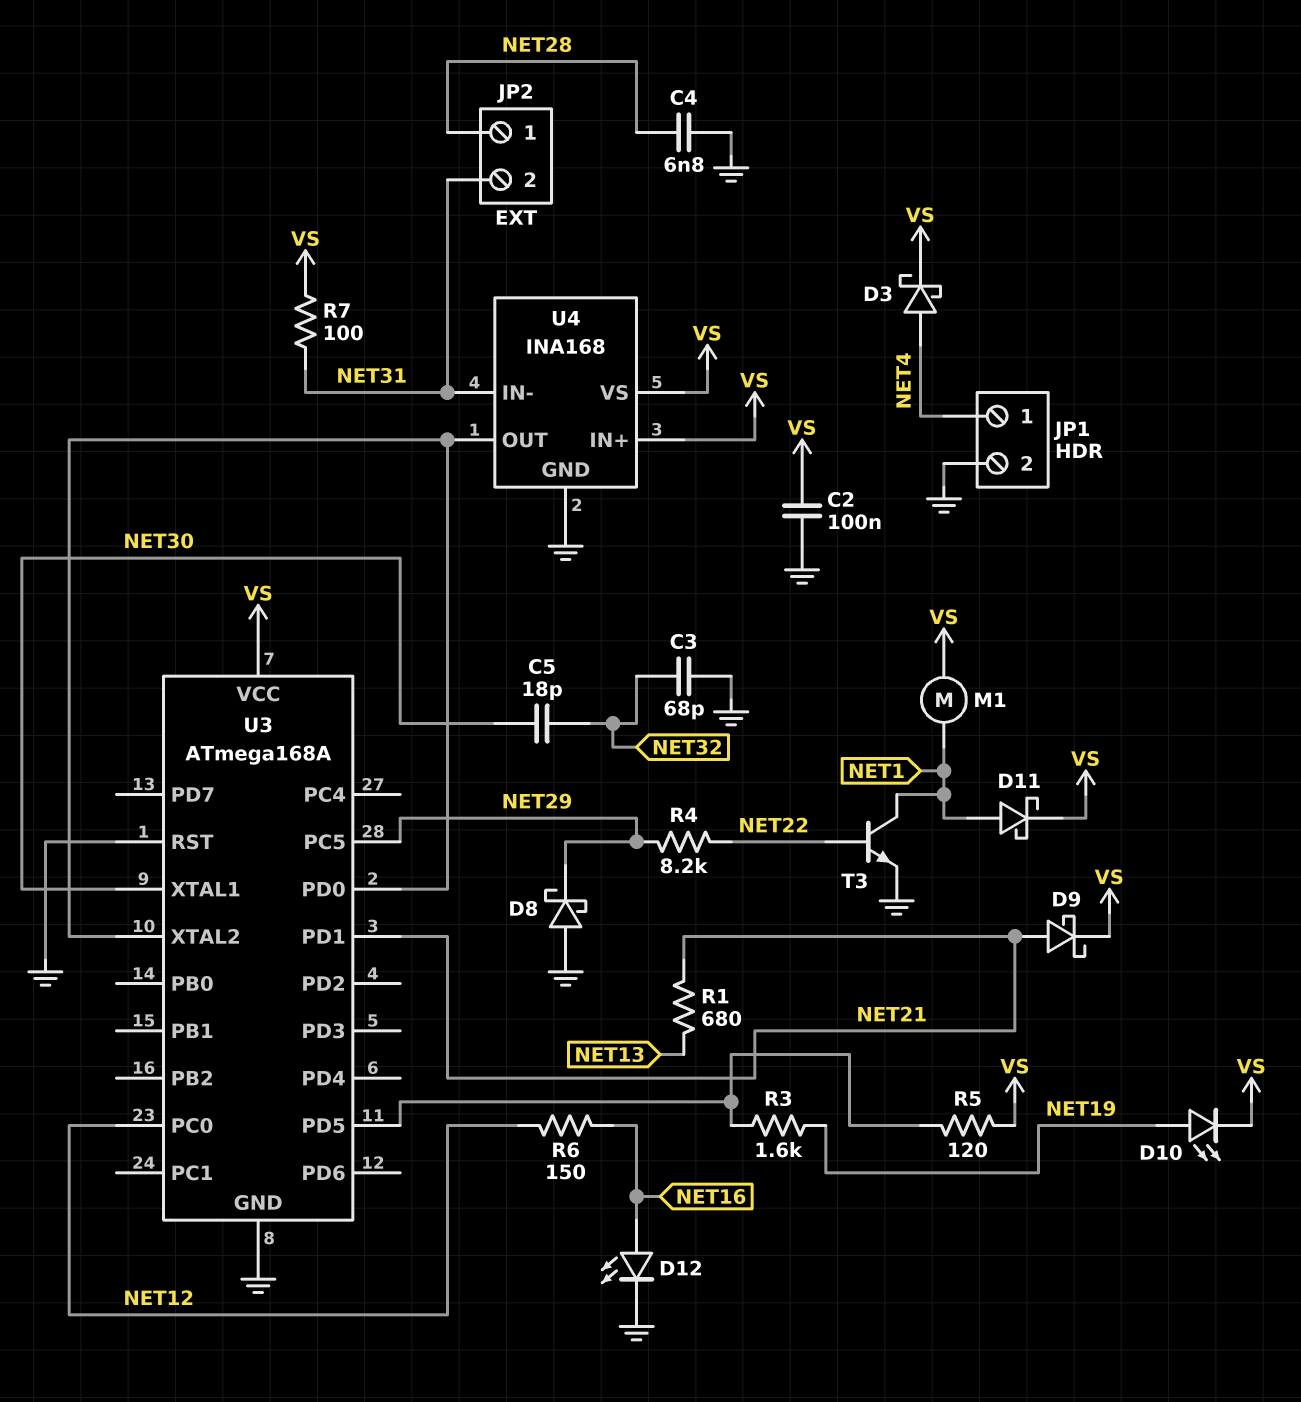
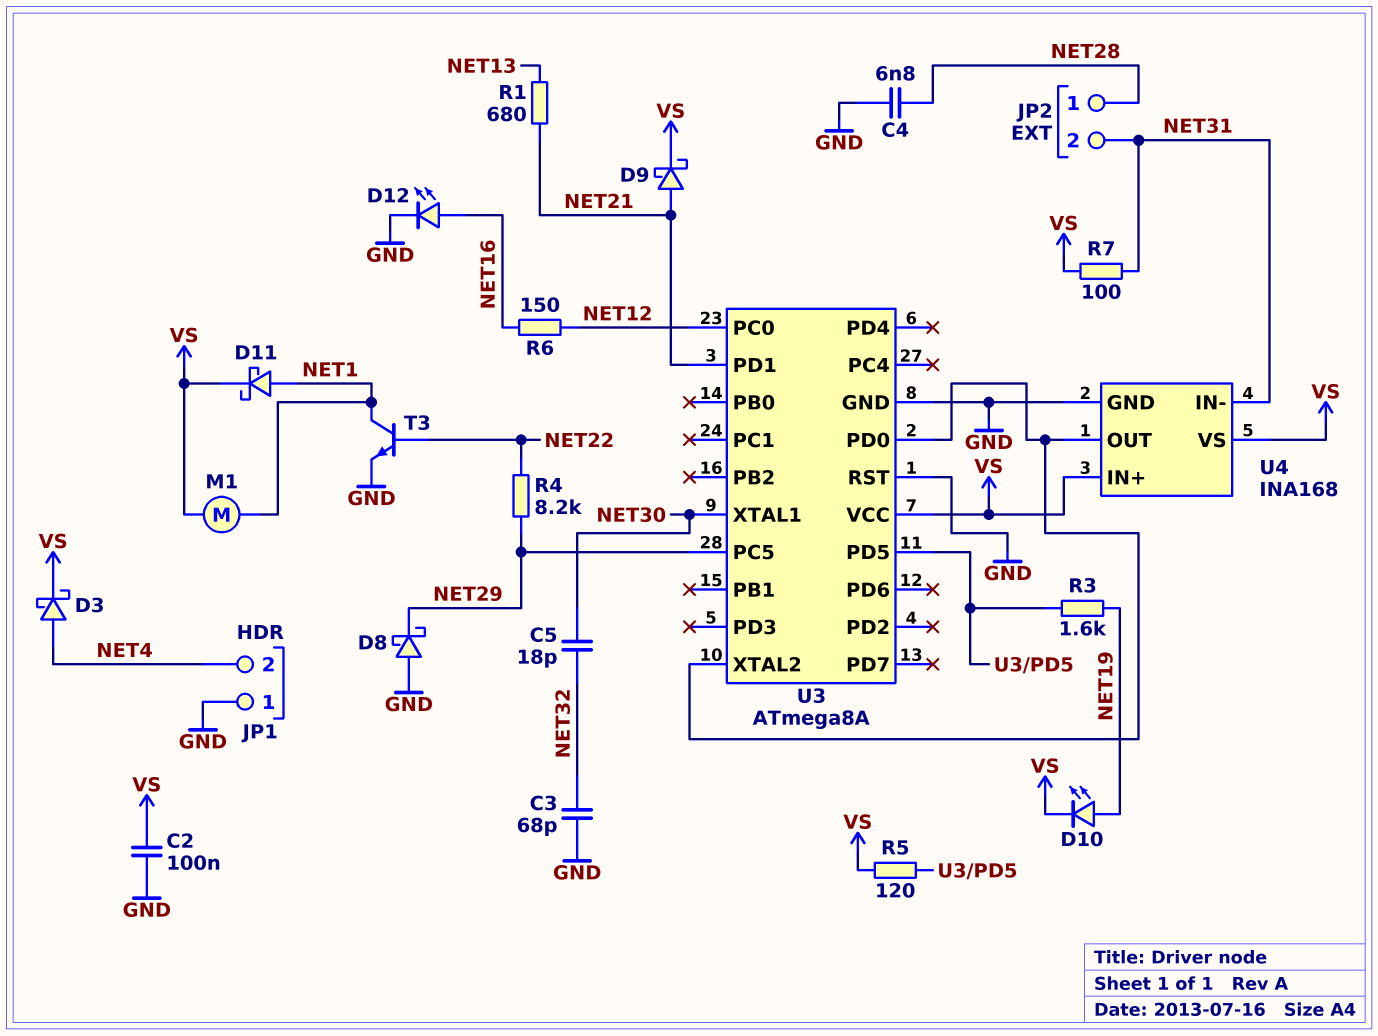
JP1 pin 1: NET4 -> GND
JP1 pin 2: GND -> NET4
U3: ATmega168A -> ATmega8A

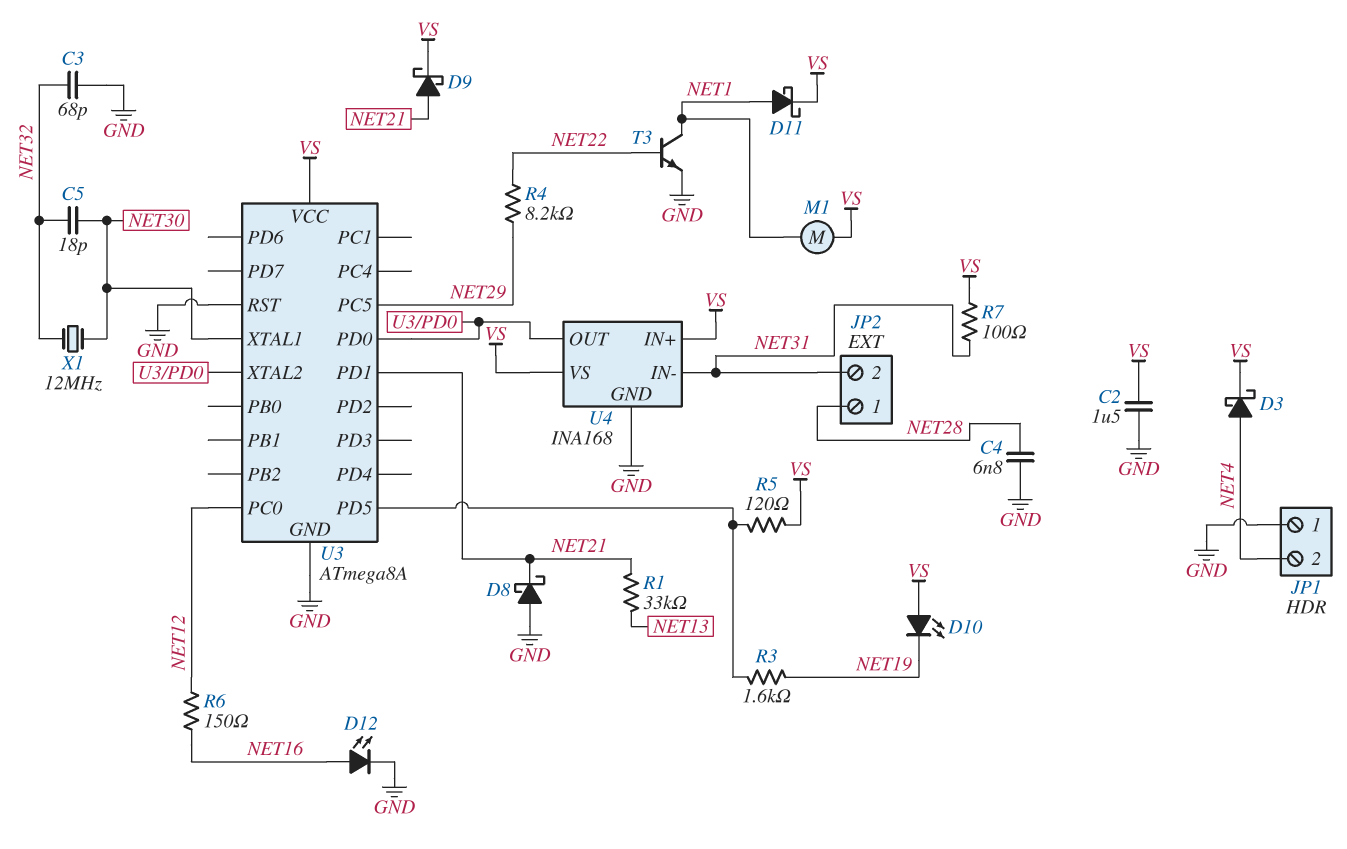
C2: 100nF (GND, VS) -> 1.5uF (GND, VS)
D8: schottky (A GND, K NET29) -> schottky (A GND, K NET21)
D10: LED (A NET19, K VS) -> LED (A VS, K NET19)
R1: 680 (NET13, NET21) -> 33k (NET13, NET21)
X1: none -> 12MHz (NET30, NET32)

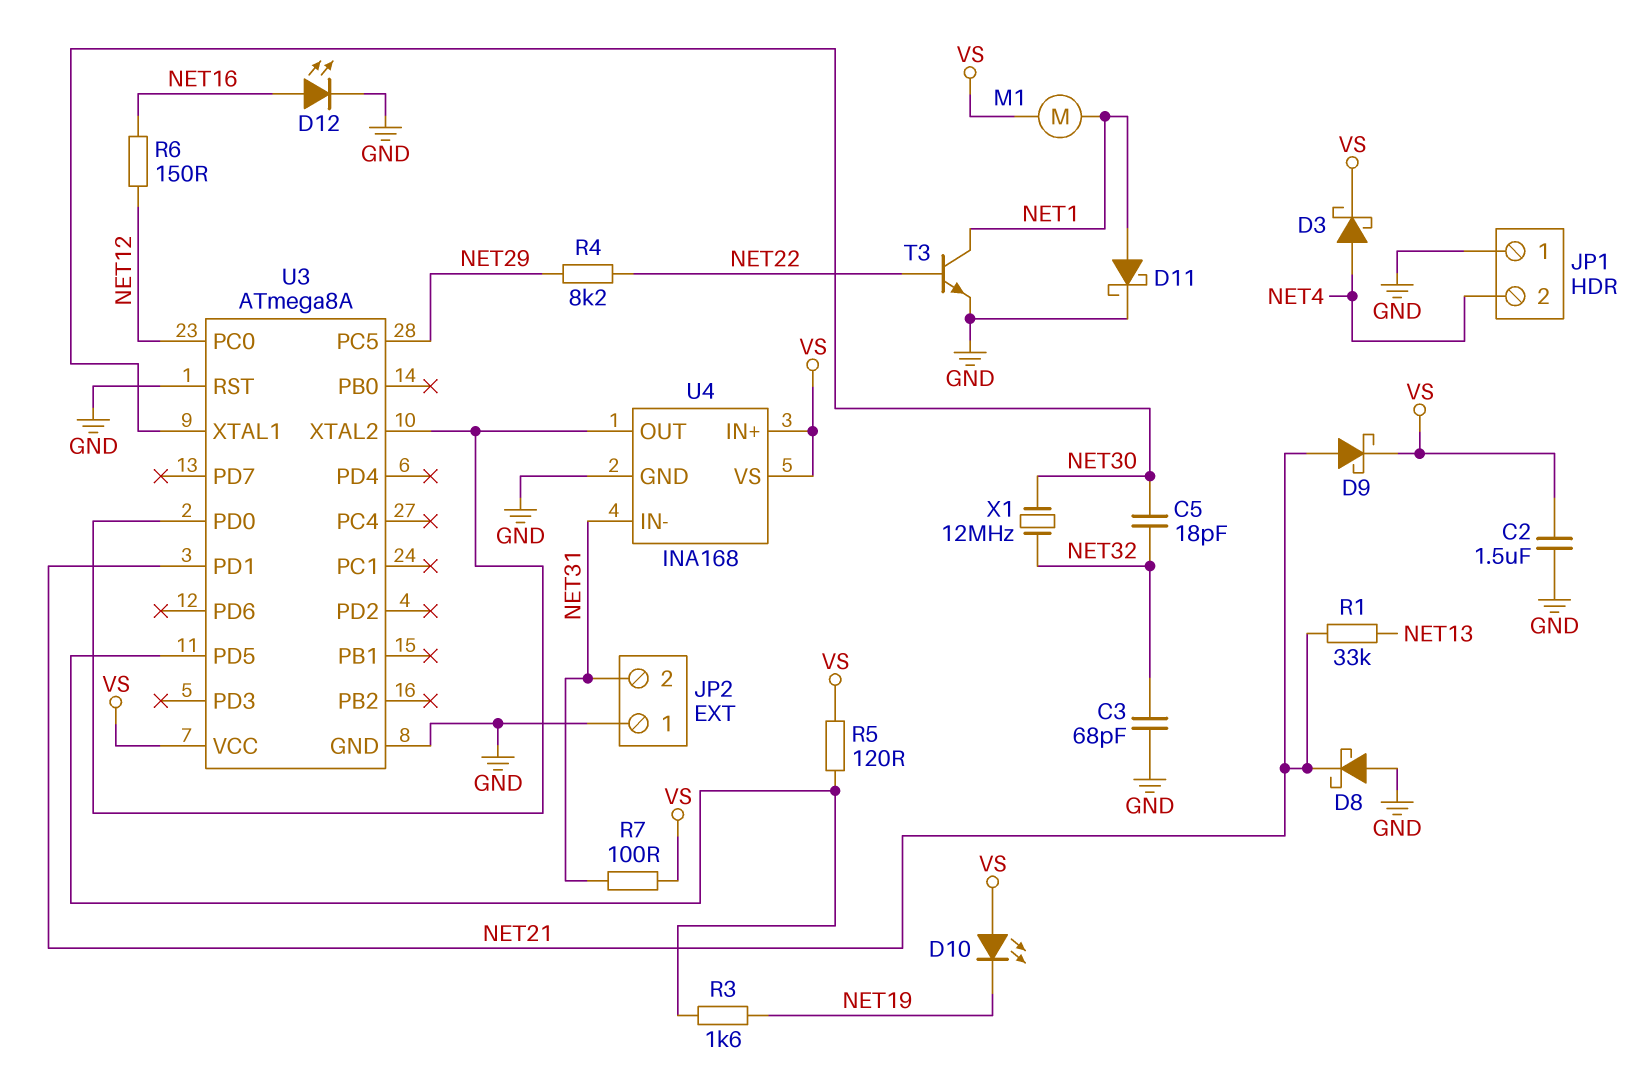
C4: 6.8nF (GND, NET28) -> none
D11: schottky (A NET1, K VS) -> schottky (A NET1, K GND)
JP2 pin 1: NET28 -> GND

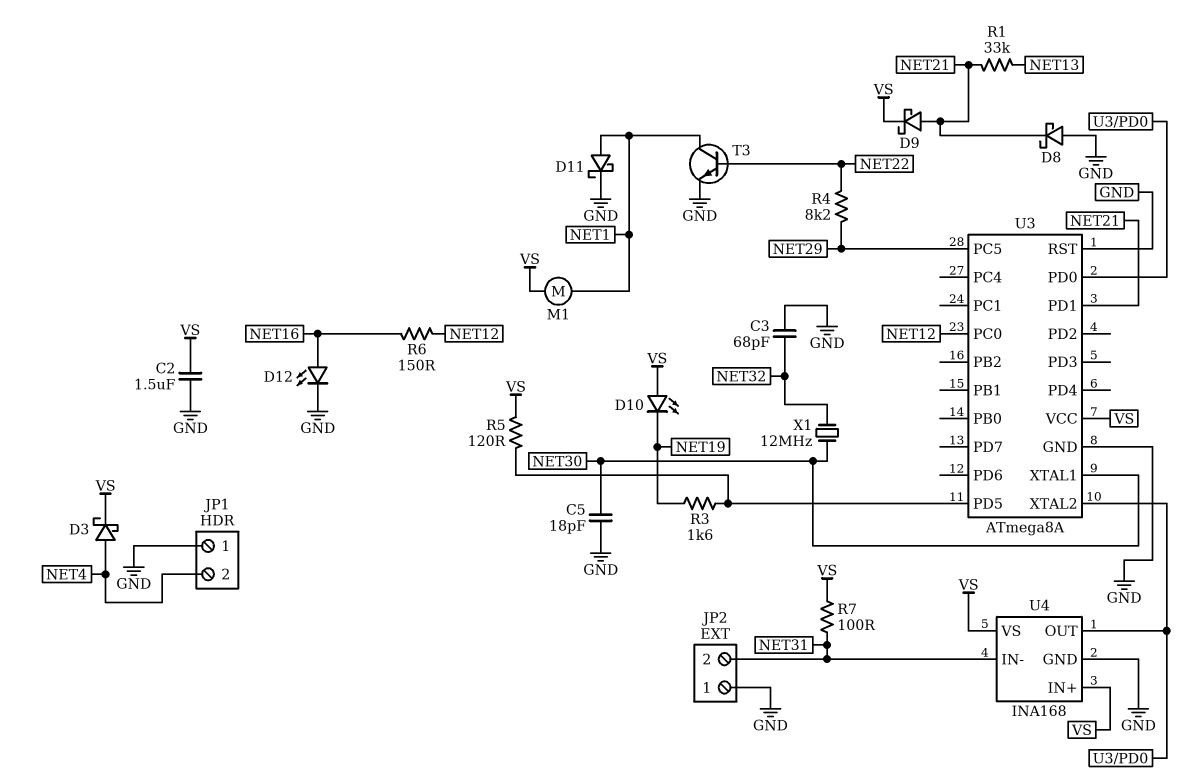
C5: 18pF (NET30, NET32) -> 18pF (GND, NET30)

